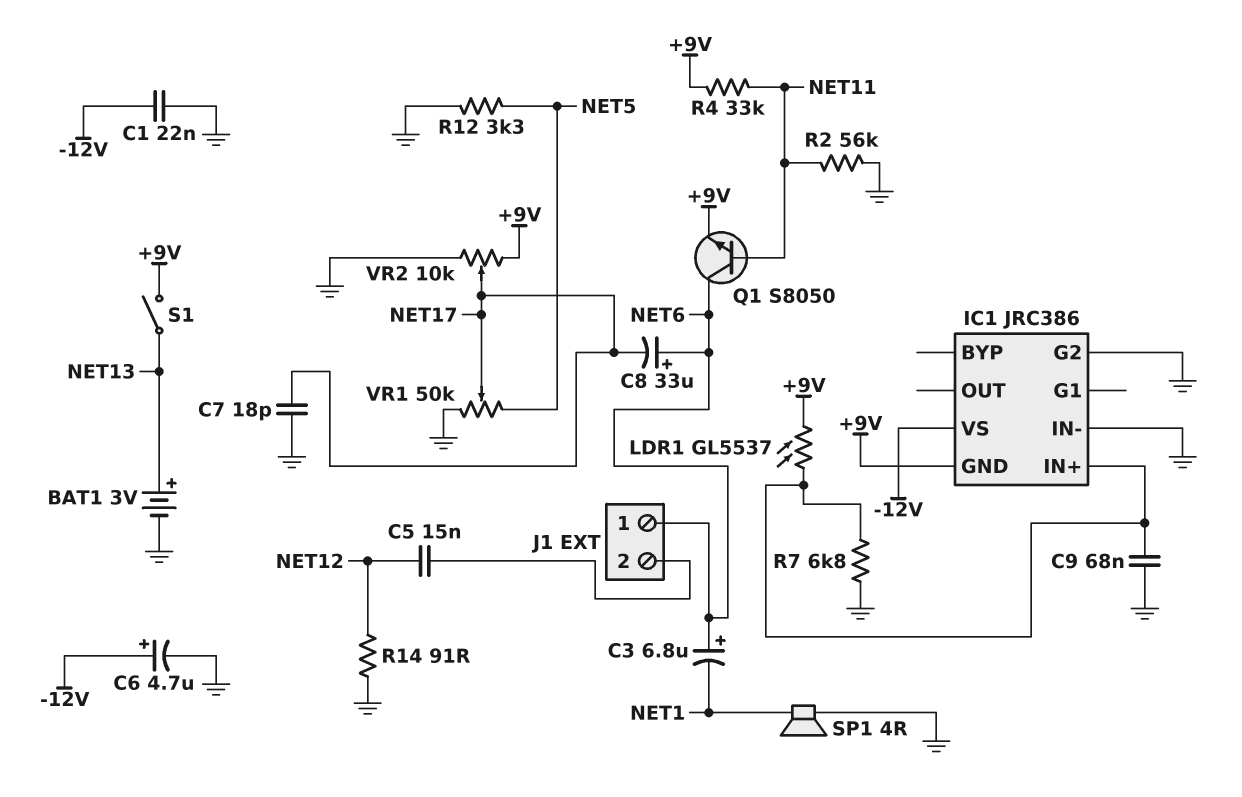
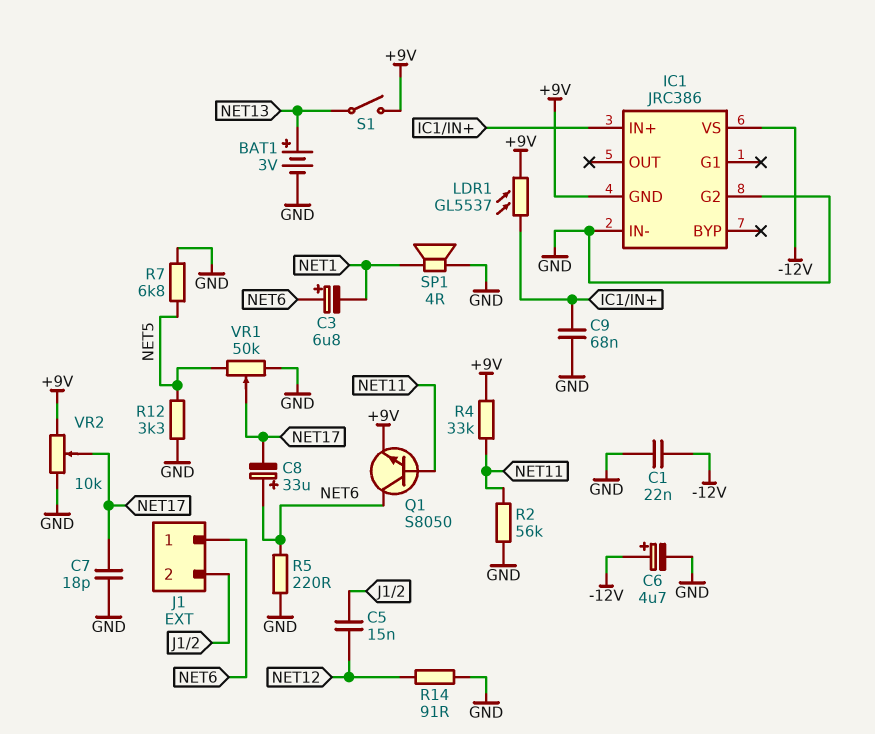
R5: none -> 220 (GND, NET6)
R7: 6.8k (GND, IC1/IN+) -> 6.8k (GND, NET5)

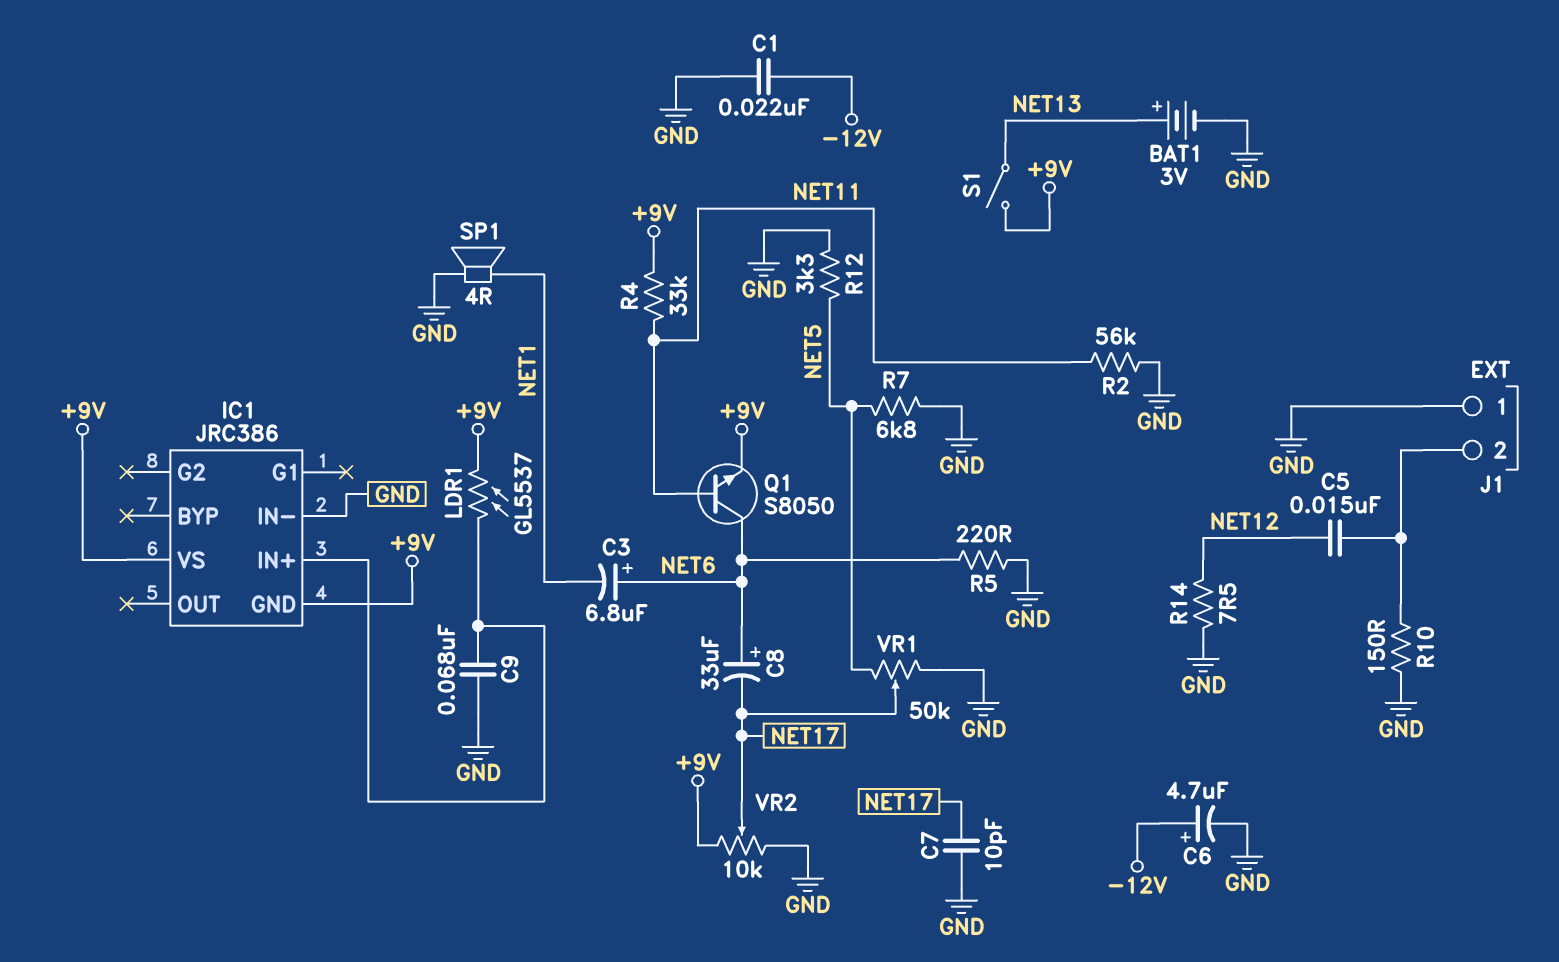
C7: 18pF (GND, NET17) -> 10pF (GND, NET17)
IC1 pin G2: GND -> none
IC1 pin VS: -12V -> +9V
J1 pin 1: NET6 -> GND
R10: none -> 150 (GND, J1/2)
R14: 91 (GND, NET12) -> 7.5 (GND, NET12)

